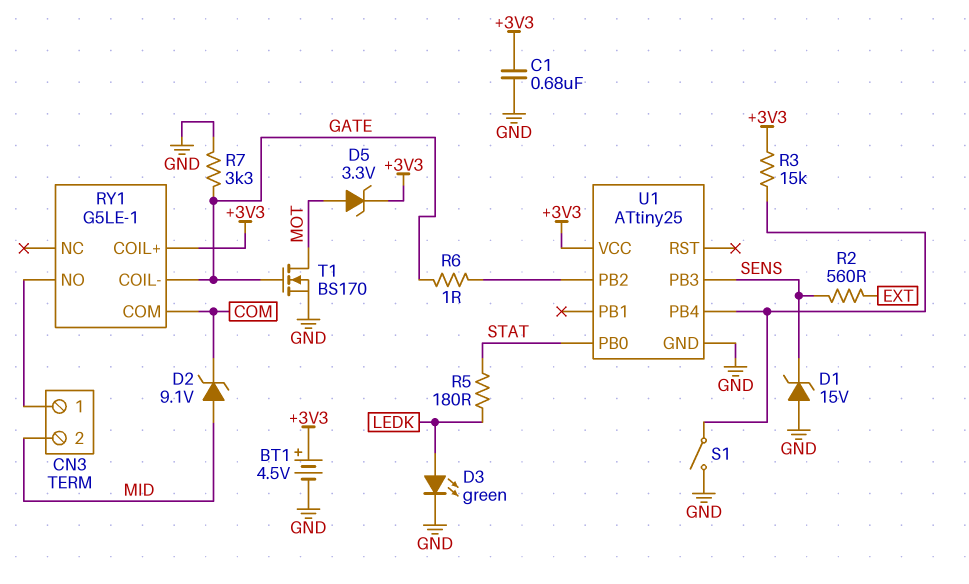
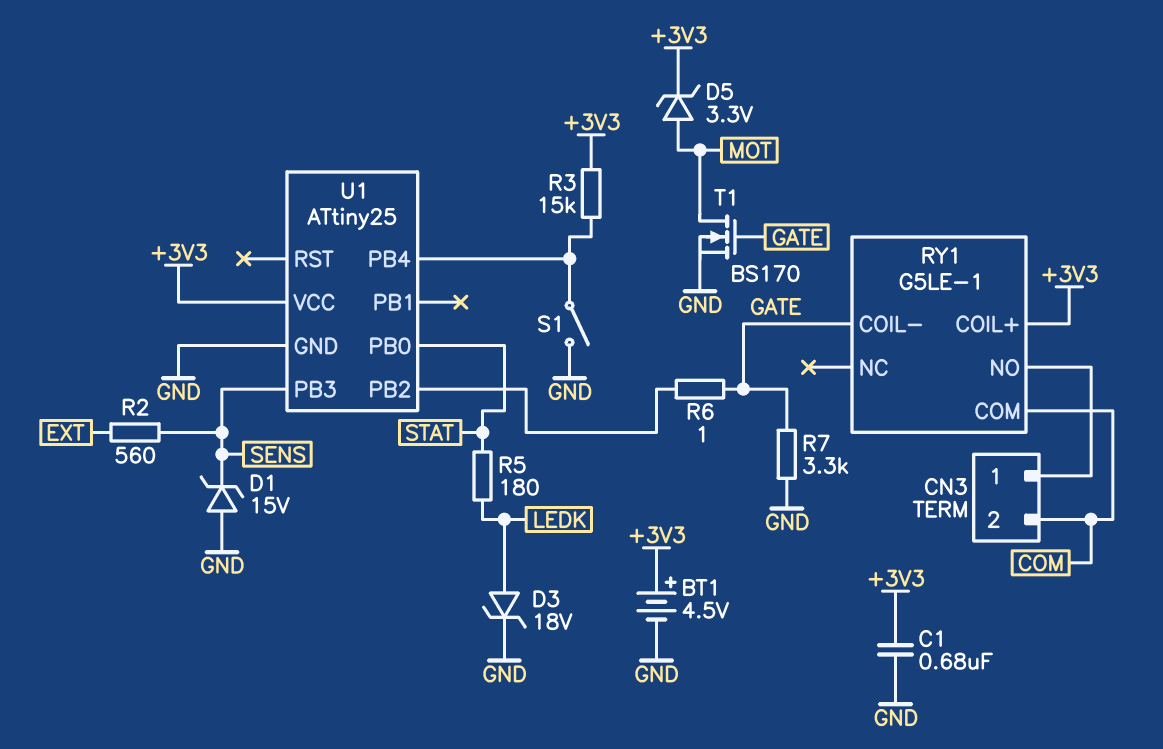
CN3 pin 2: MID -> COM
D2: zener 9.1V (A MID, K COM) -> none
D3: LED green (A LEDK, K GND) -> zener 18V (A LEDK, K GND)

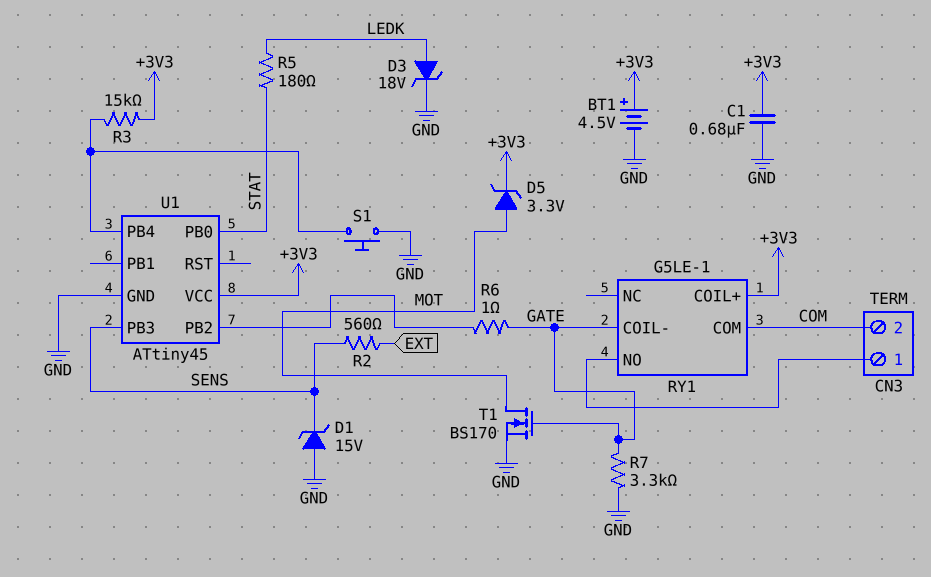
S1: switch (GND, U1/PB4) -> button (GND, U1/PB4)
U1: ATtiny25 -> ATtiny45

